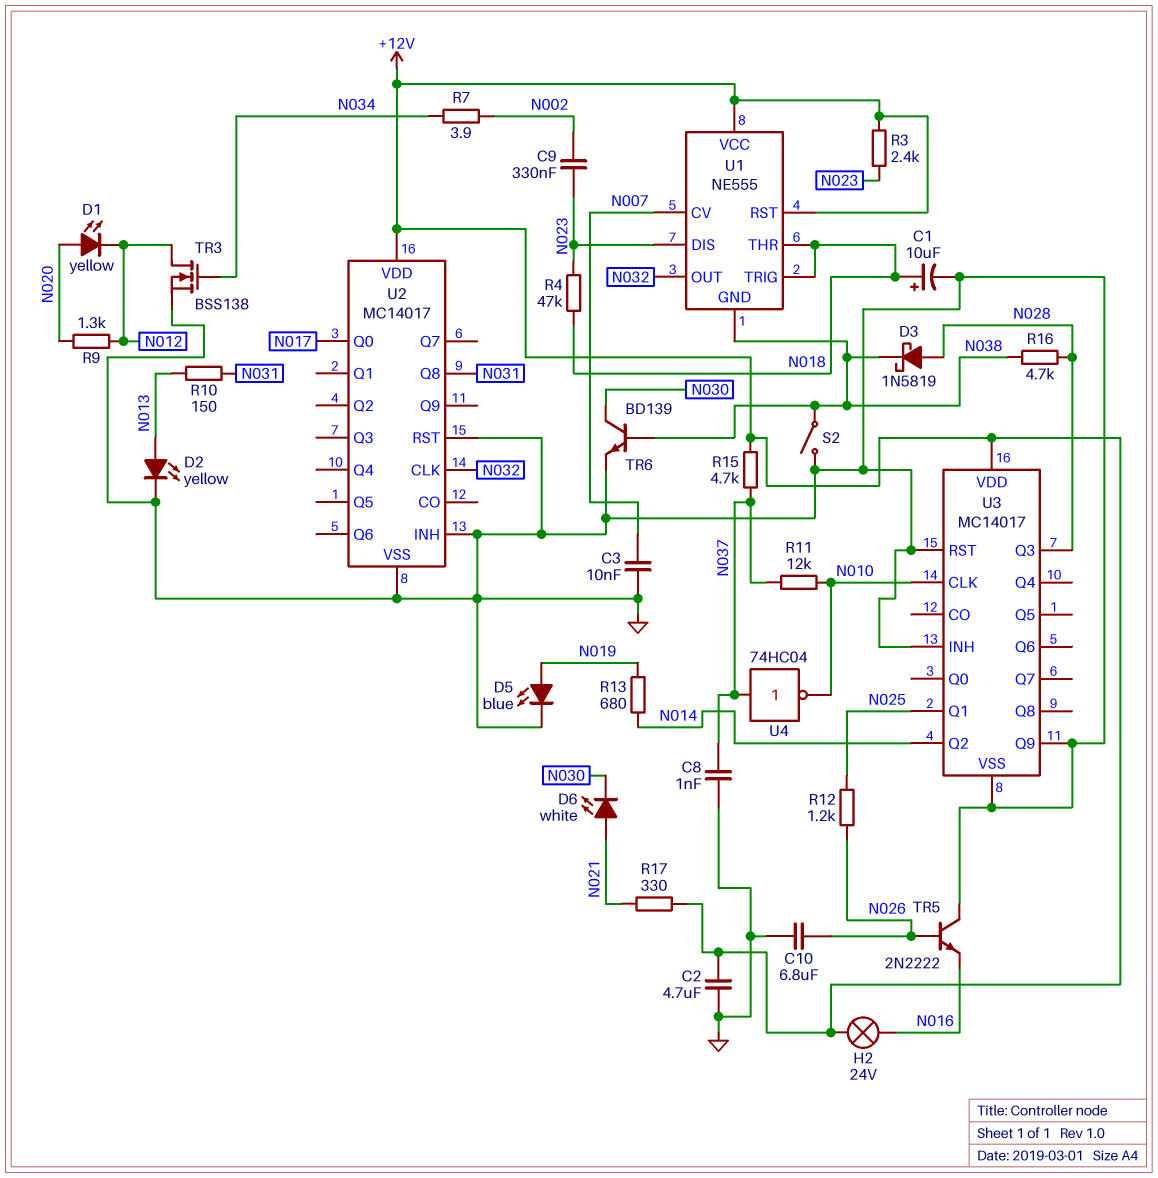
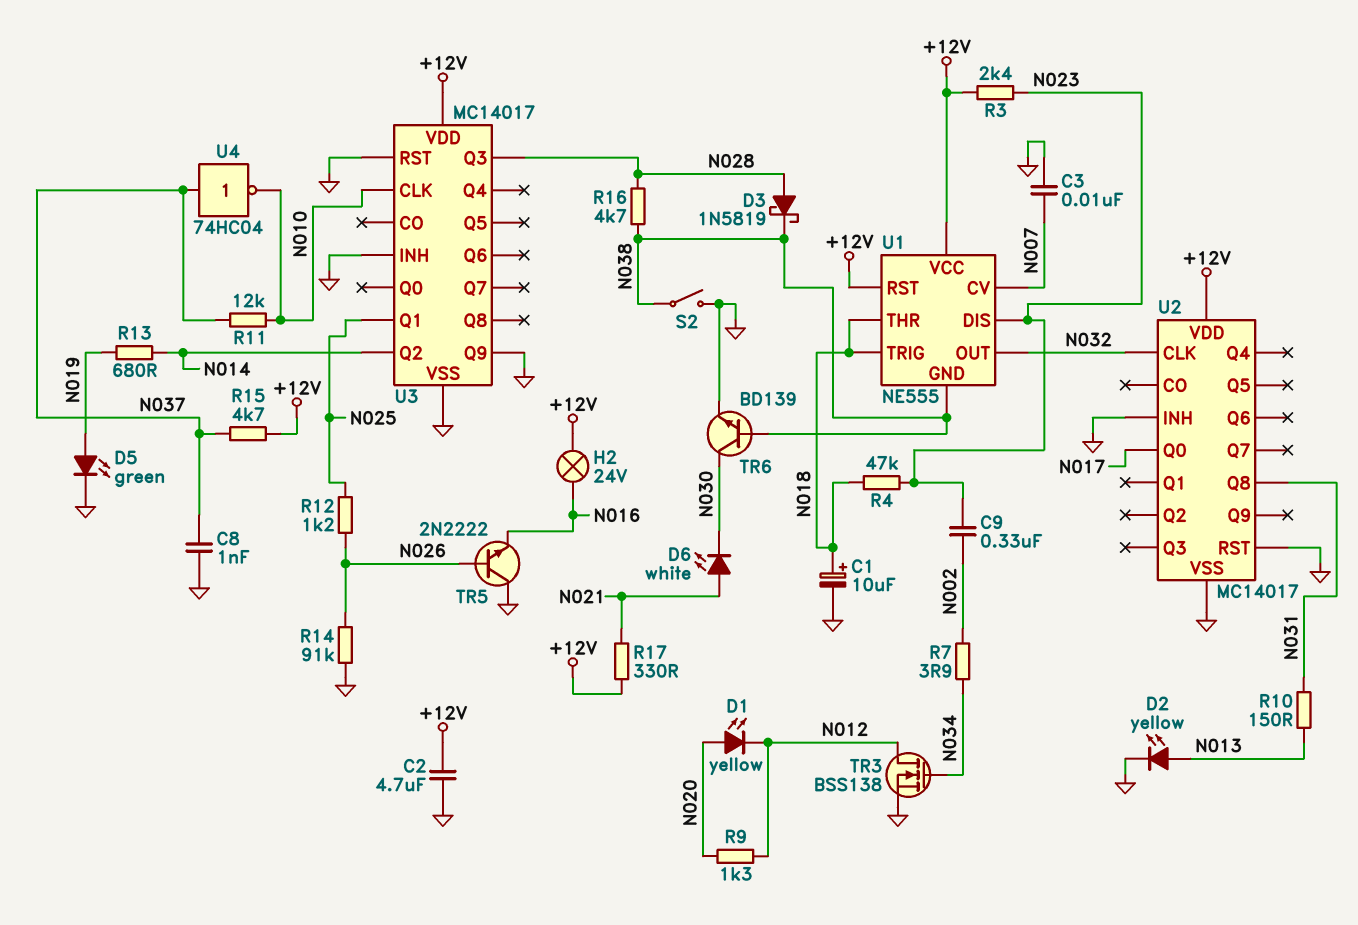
C10: 6.8uF (GND, N026) -> none
D5: LED blue (A N019, K GND) -> LED green (A N019, K GND)
R14: none -> 91k (GND, N026)

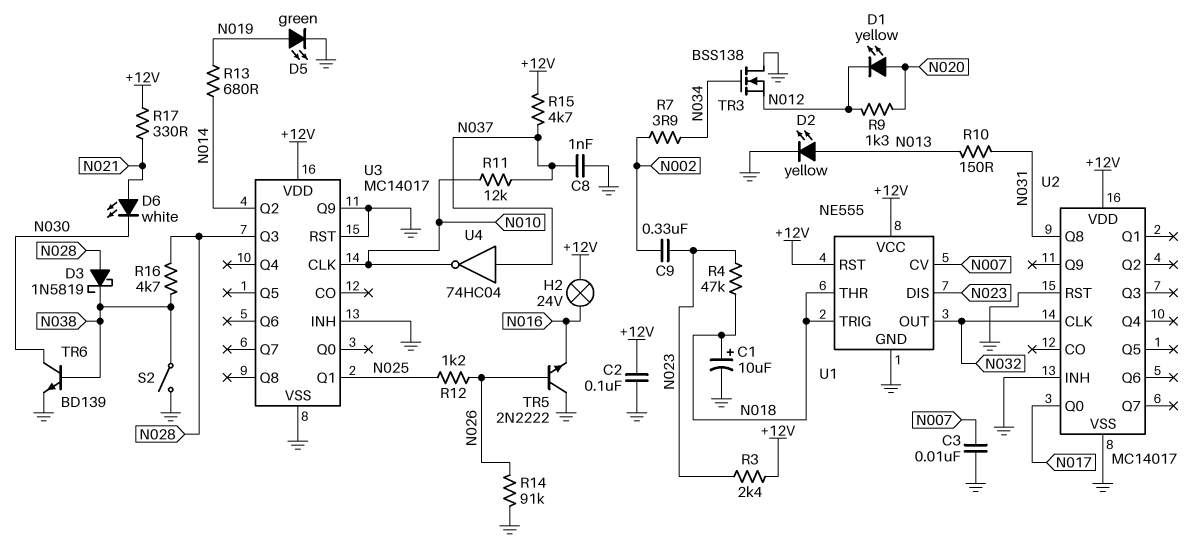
C2: 4.7uF (+12V, GND) -> 100nF (+12V, GND)
TR3: NMOS BSS138 (G N034, D N012, S GND) -> NMOS BSS138 (G N034, D GND, S N012)
U1 pin GND: N038 -> GND

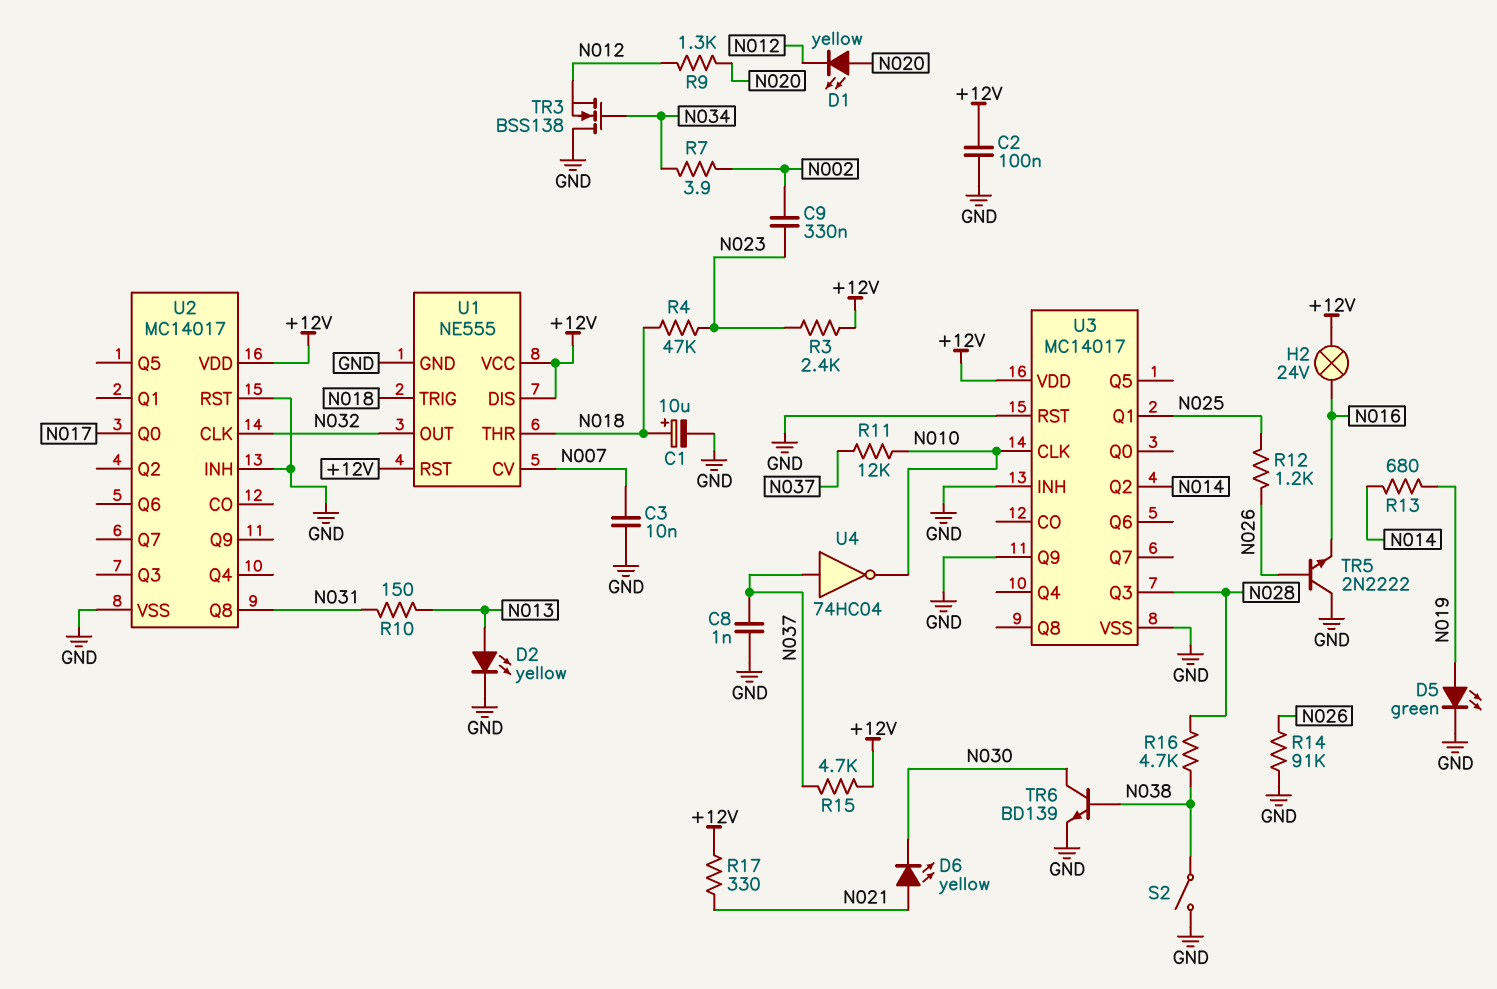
D3: schottky 1N5819 (A N028, K N038) -> none
D6: LED white (A N021, K N030) -> LED yellow (A N021, K N030)
U1 pin DIS: N023 -> +12V

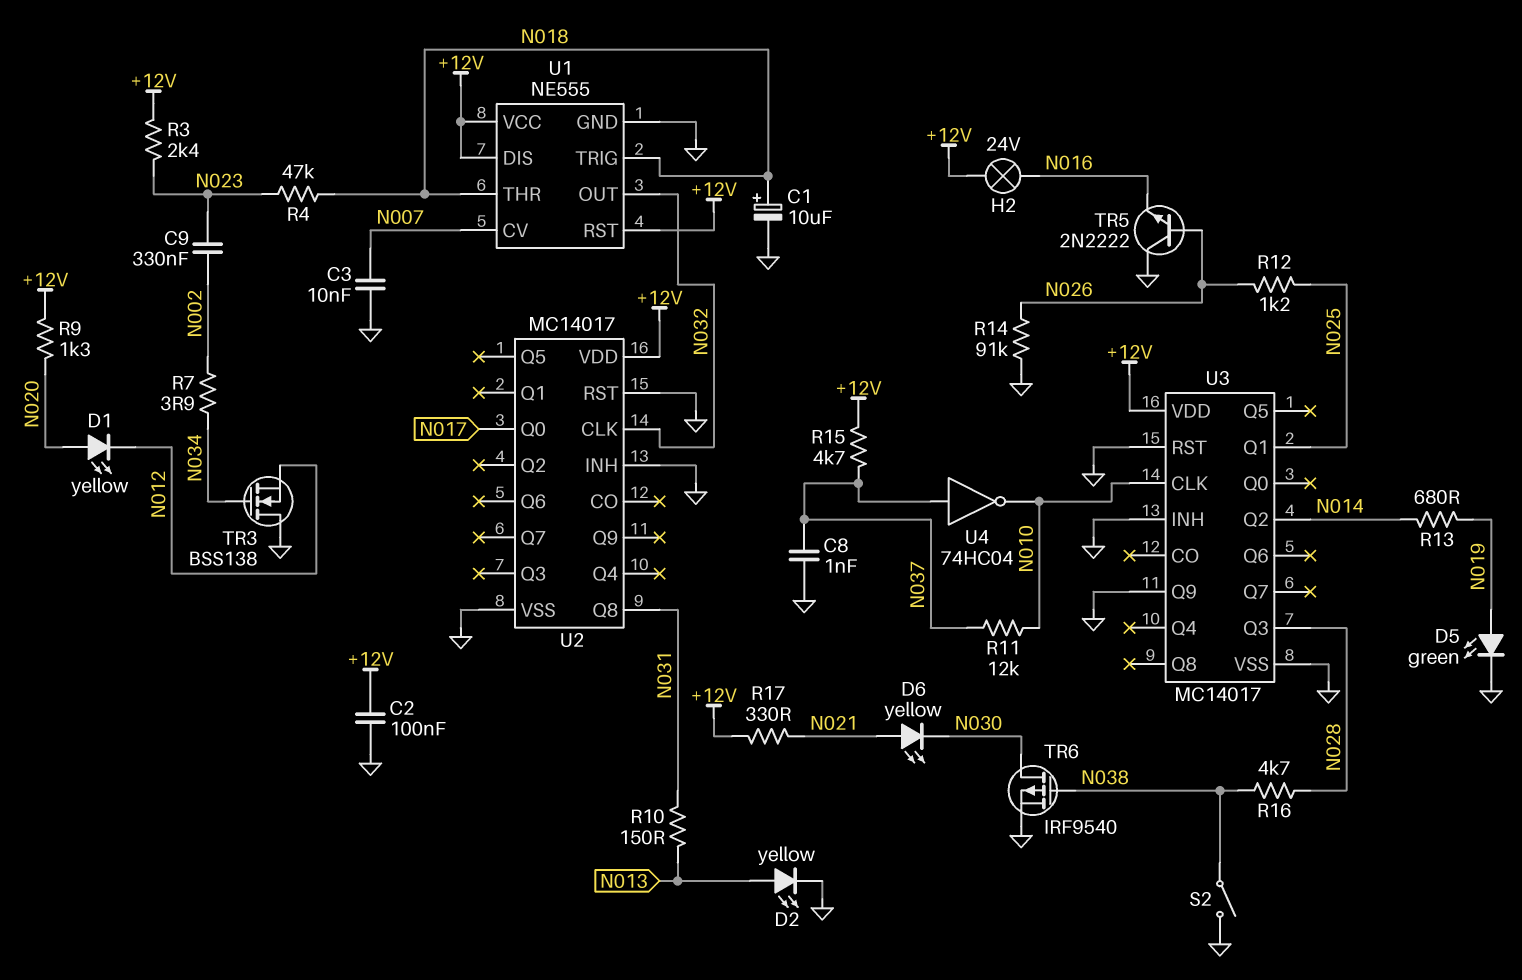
R9: 1.3k (N012, N020) -> 1.3k (+12V, N020)
TR6: NPN BD139 (B N038, C N030, E GND) -> PMOS IRF9540 (G N038, D N030, S GND)

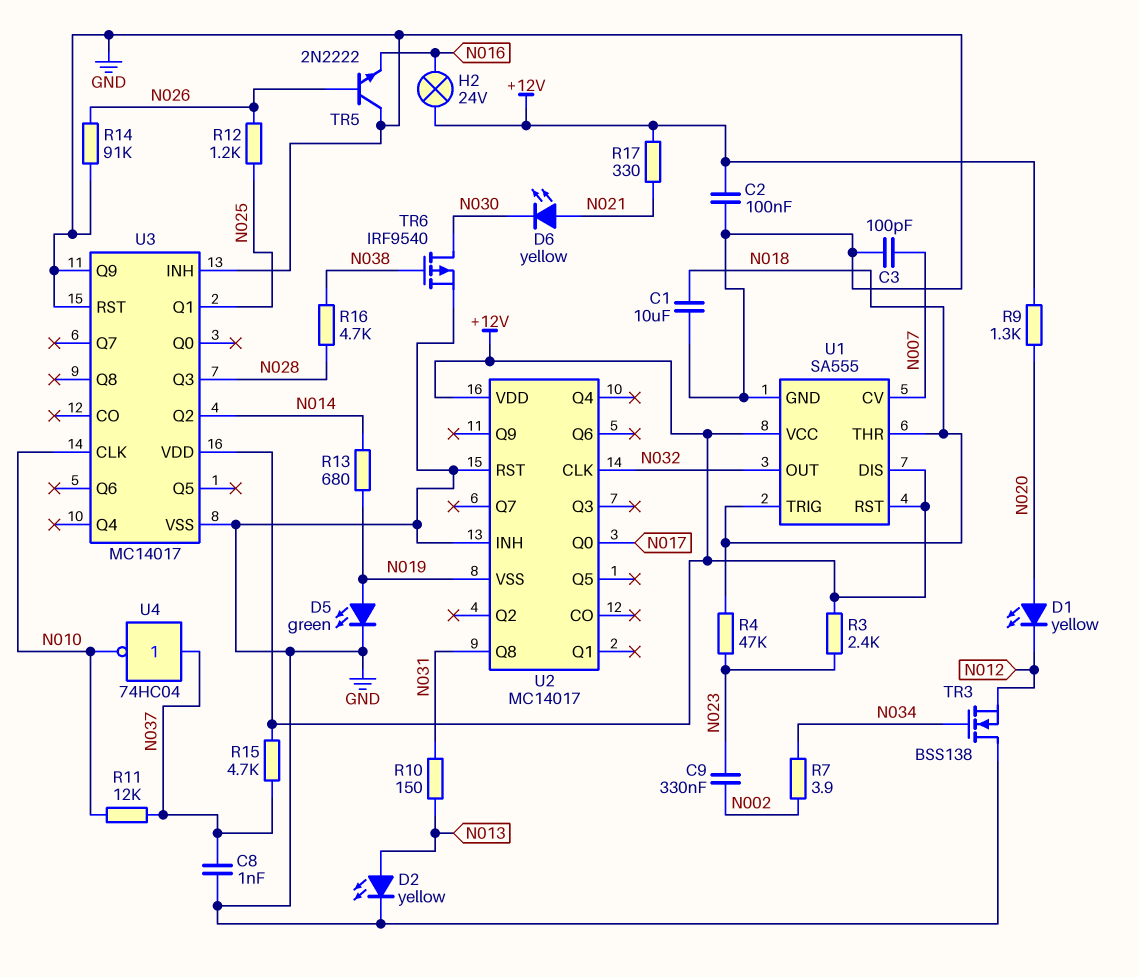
C1: 10uF (plus N018, minus GND) -> 10uF (GND, N018)
C3: 10nF (GND, N007) -> 100pF (GND, N007)
S2: switch (GND, N038) -> none
U1: NE555 -> SA555
U2 pin VSS: GND -> N019

